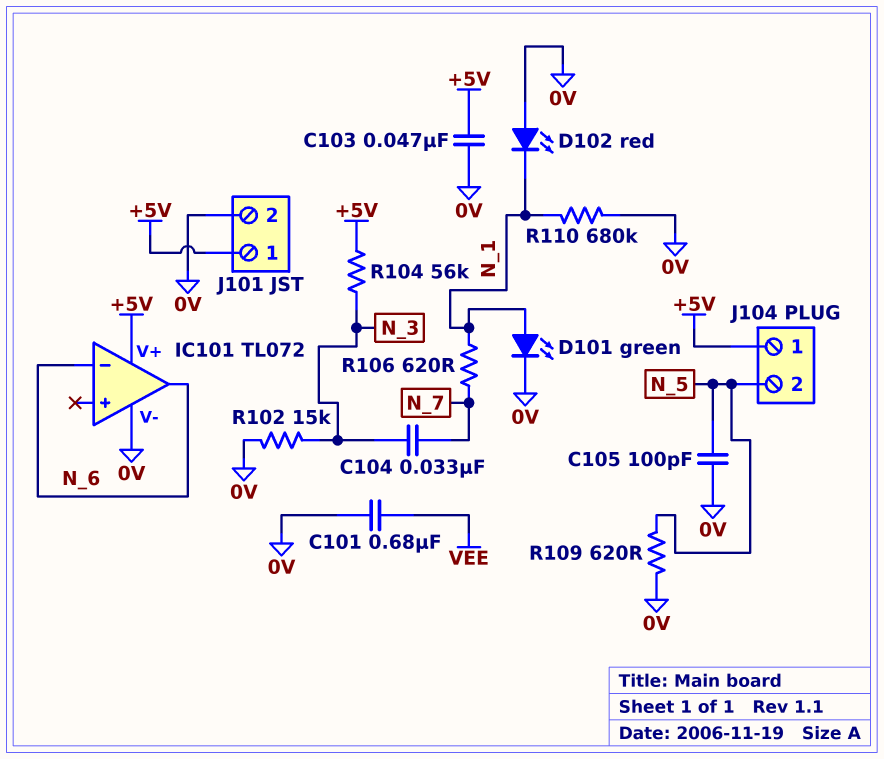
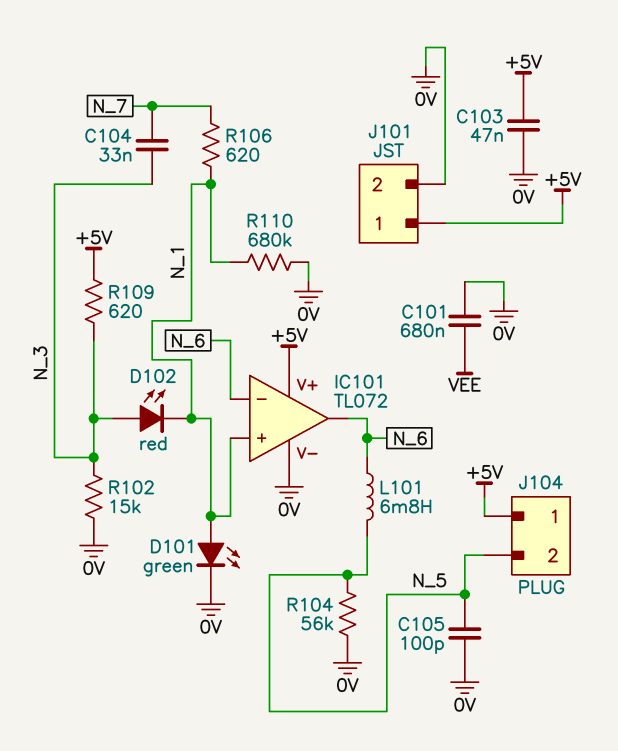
D102: LED red (A 0V, K N_1) -> LED red (A N_3, K N_1)
IC101 pin in+: none -> N_1
L101: none -> 6.8mH (N_5, N_6)
R104: 56k (+5V, N_3) -> 56k (0V, N_5)
R109: 620 (0V, N_5) -> 620 (+5V, N_3)

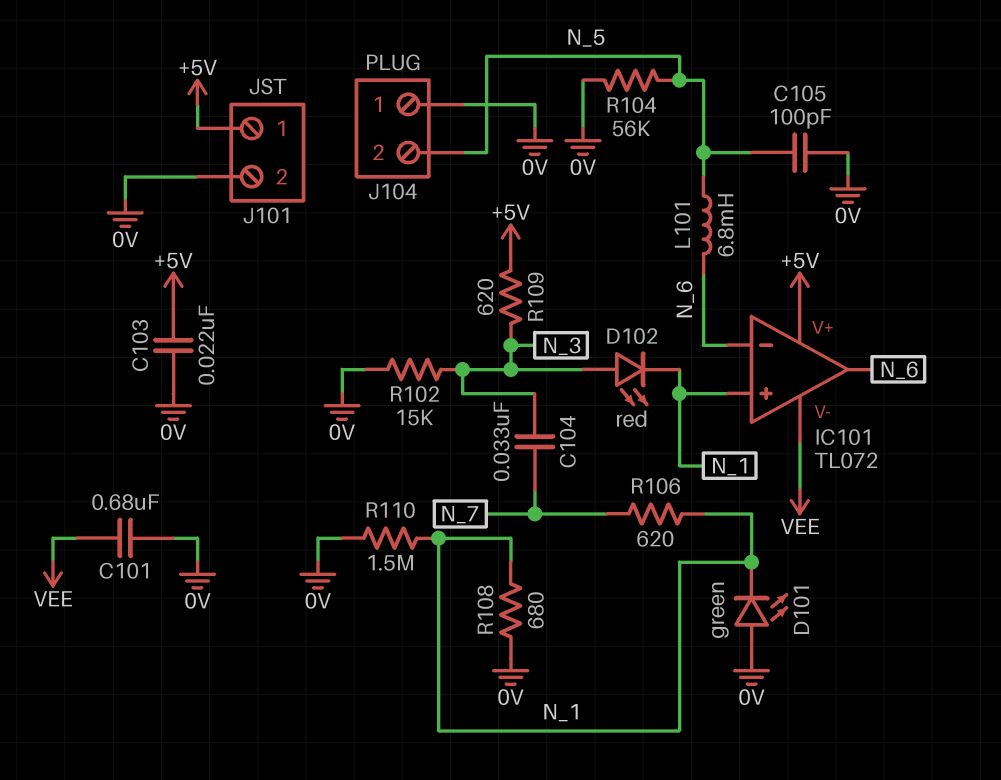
C103: 47nF (+5V, 0V) -> 22nF (+5V, 0V)
D101: LED green (A N_1, K 0V) -> LED green (A 0V, K N_1)
IC101 pin V-: 0V -> VEE
J104 pin 1: +5V -> 0V
R108: none -> 680 (0V, N_1)
R110: 680k (0V, N_1) -> 1.5M (0V, N_1)

